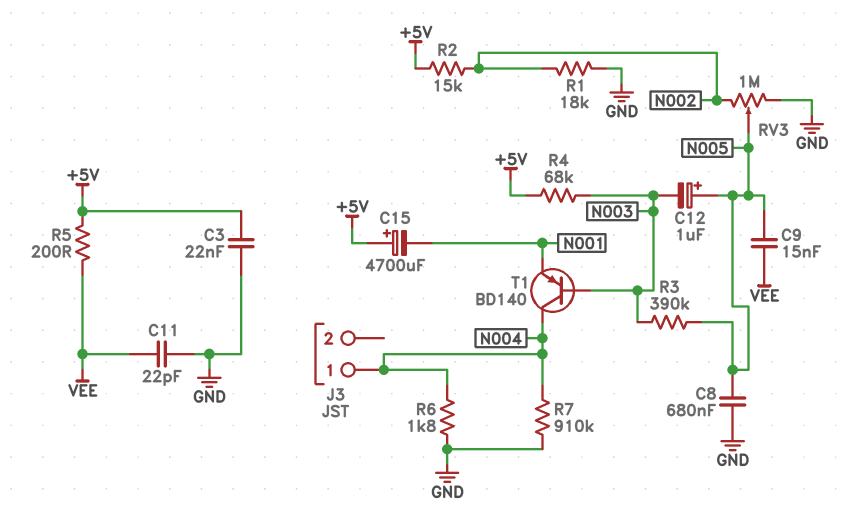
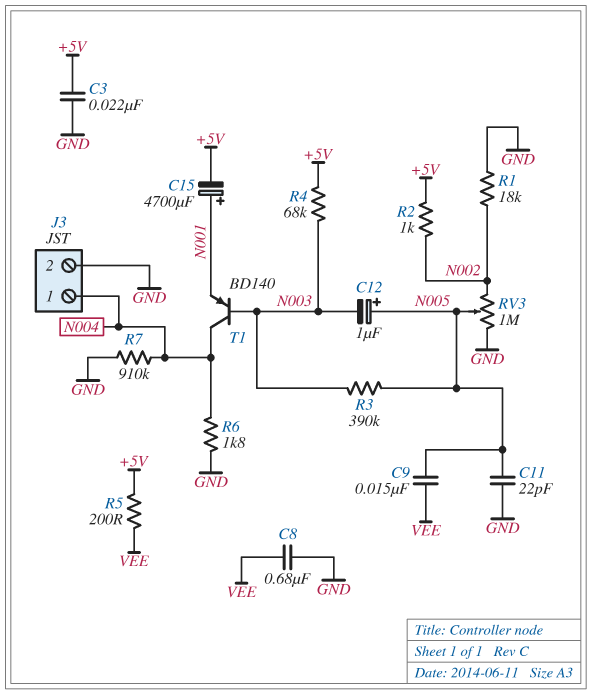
C8: 680nF (GND, N005) -> 680nF (GND, VEE)
C11: 22pF (GND, VEE) -> 22pF (GND, N005)
C15: 4700uF (plus +5V, minus N001) -> 4700uF (plus N001, minus +5V)
J3 pin 2: none -> GND
R2: 15k (+5V, N002) -> 1k (+5V, N002)

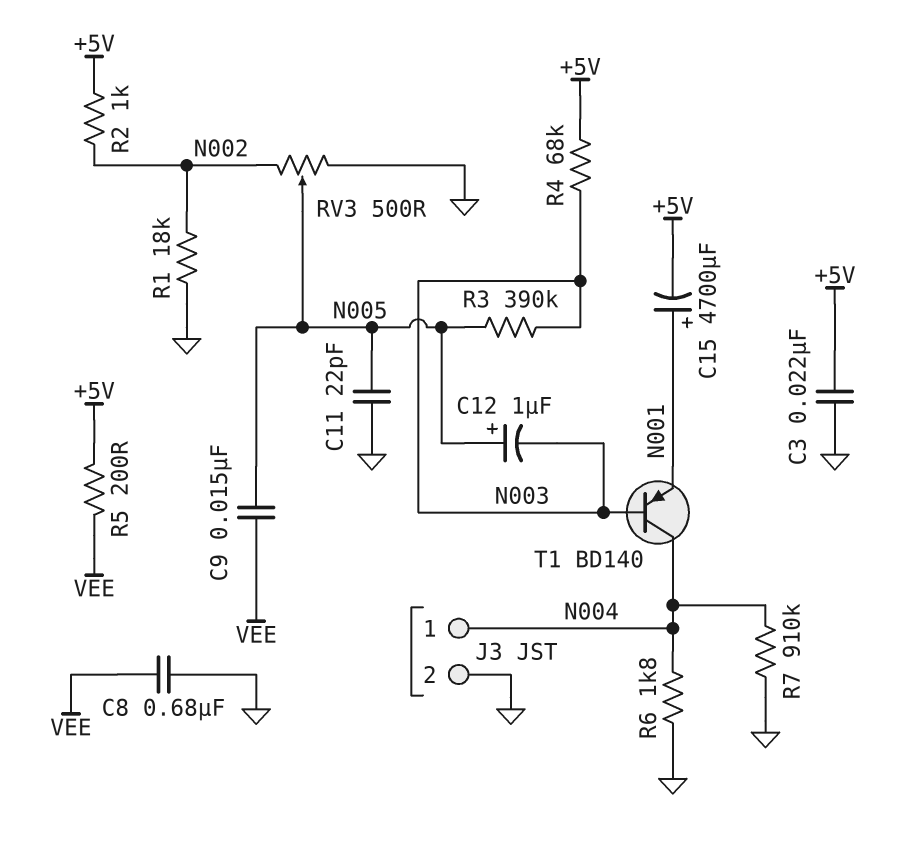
RV3: 1M (GND, N002, wiper N005) -> 500 (GND, N002, wiper N005)

